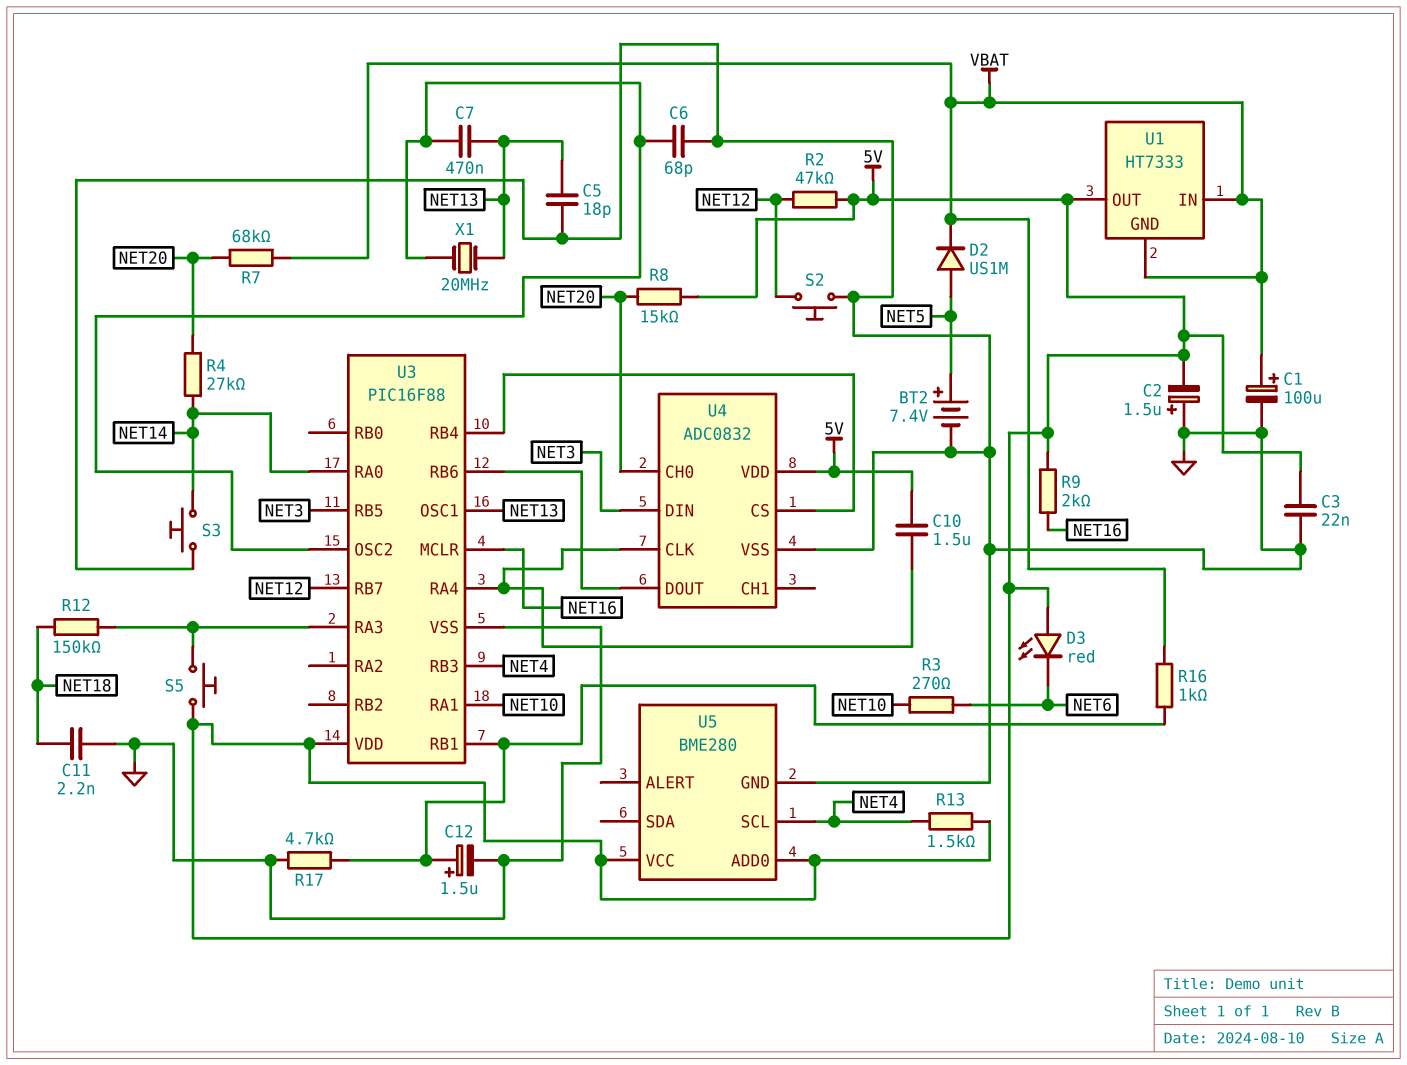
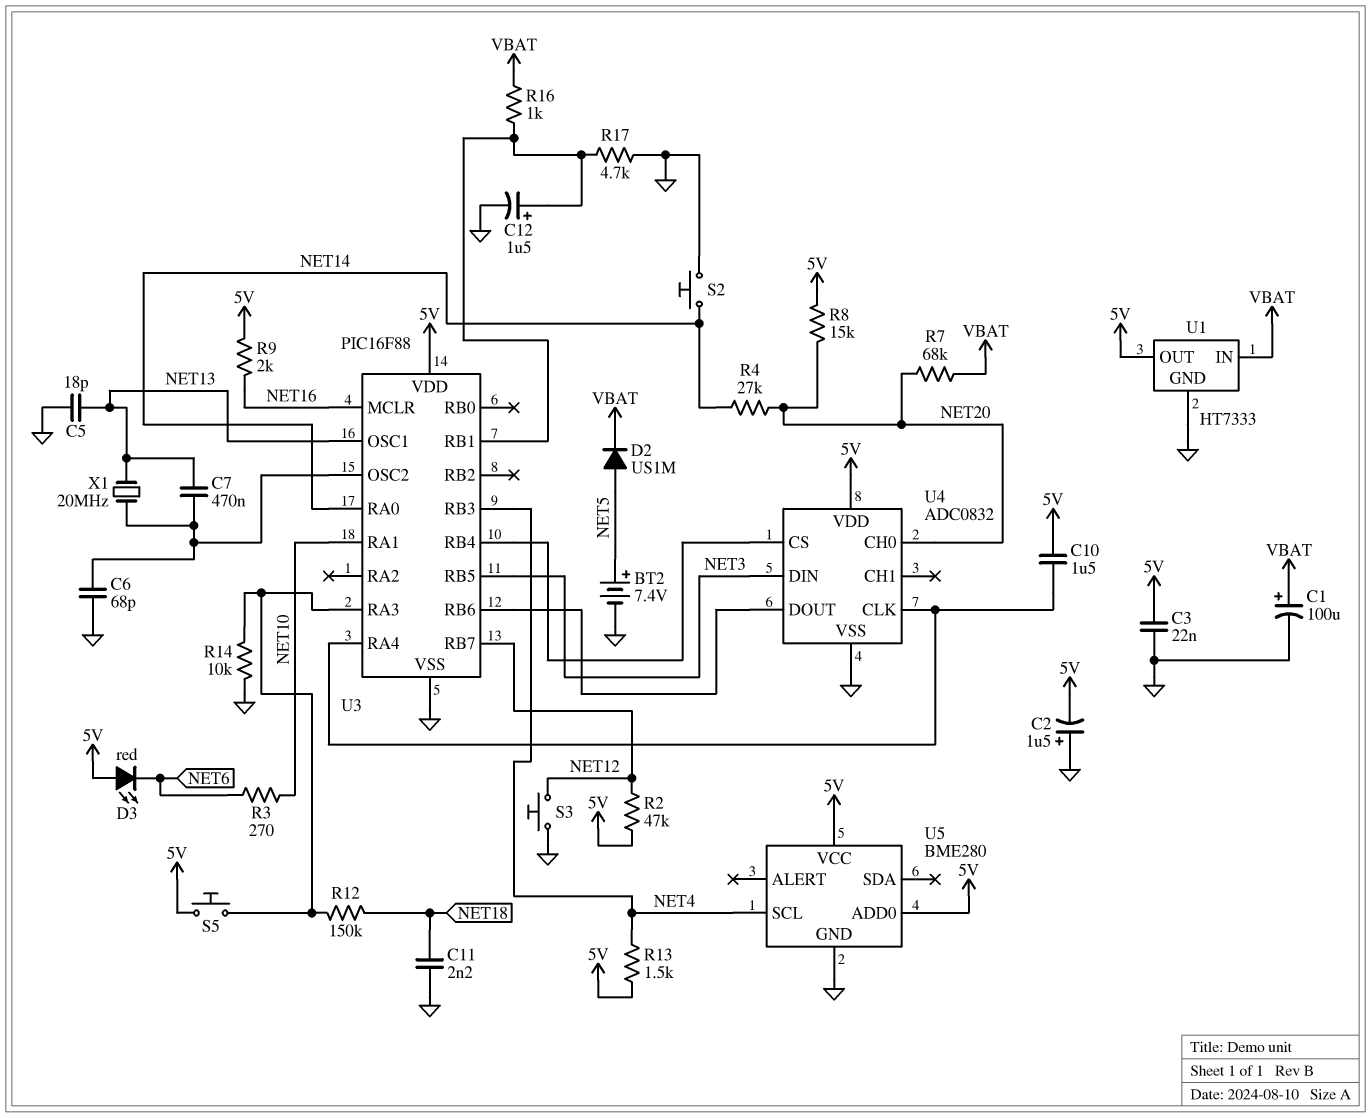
R14: none -> 10k (GND, U3/RA3)
S2: button (GND, NET12) -> button (GND, NET14)
S3: button (GND, NET14) -> button (GND, NET12)
U1 pin GND: VBAT -> GND

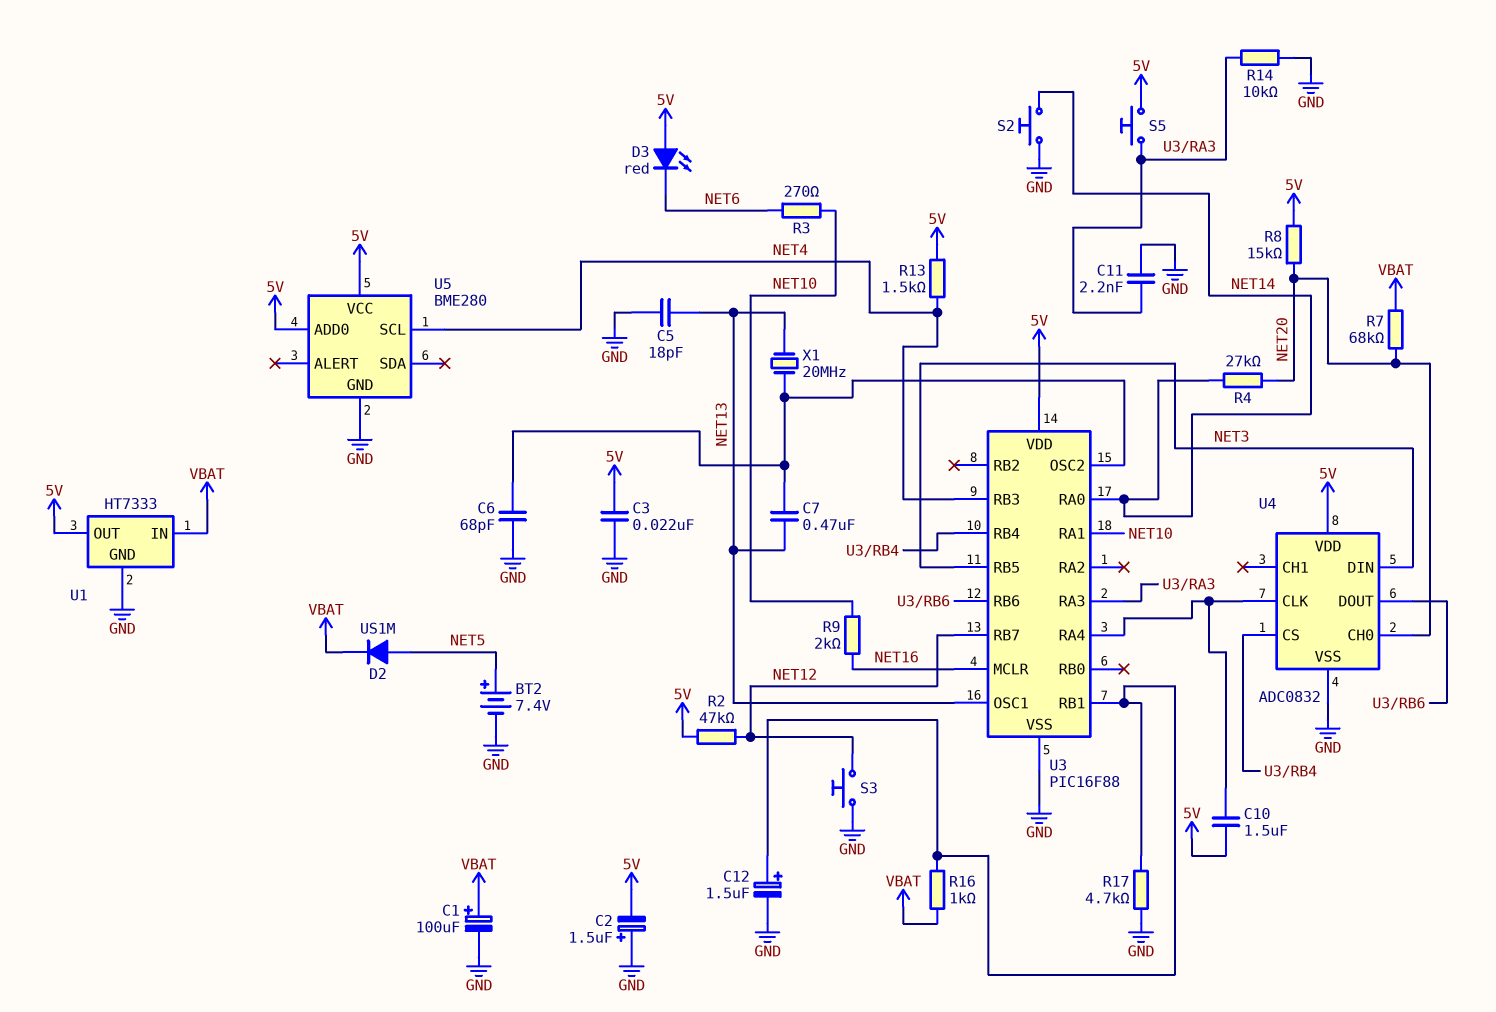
C11: 2.2nF (GND, NET18) -> 2.2nF (GND, U3/RA3)
R9: 2k (5V, NET16) -> 2k (NET10, NET16)
R12: 150k (NET18, U3/RA3) -> none

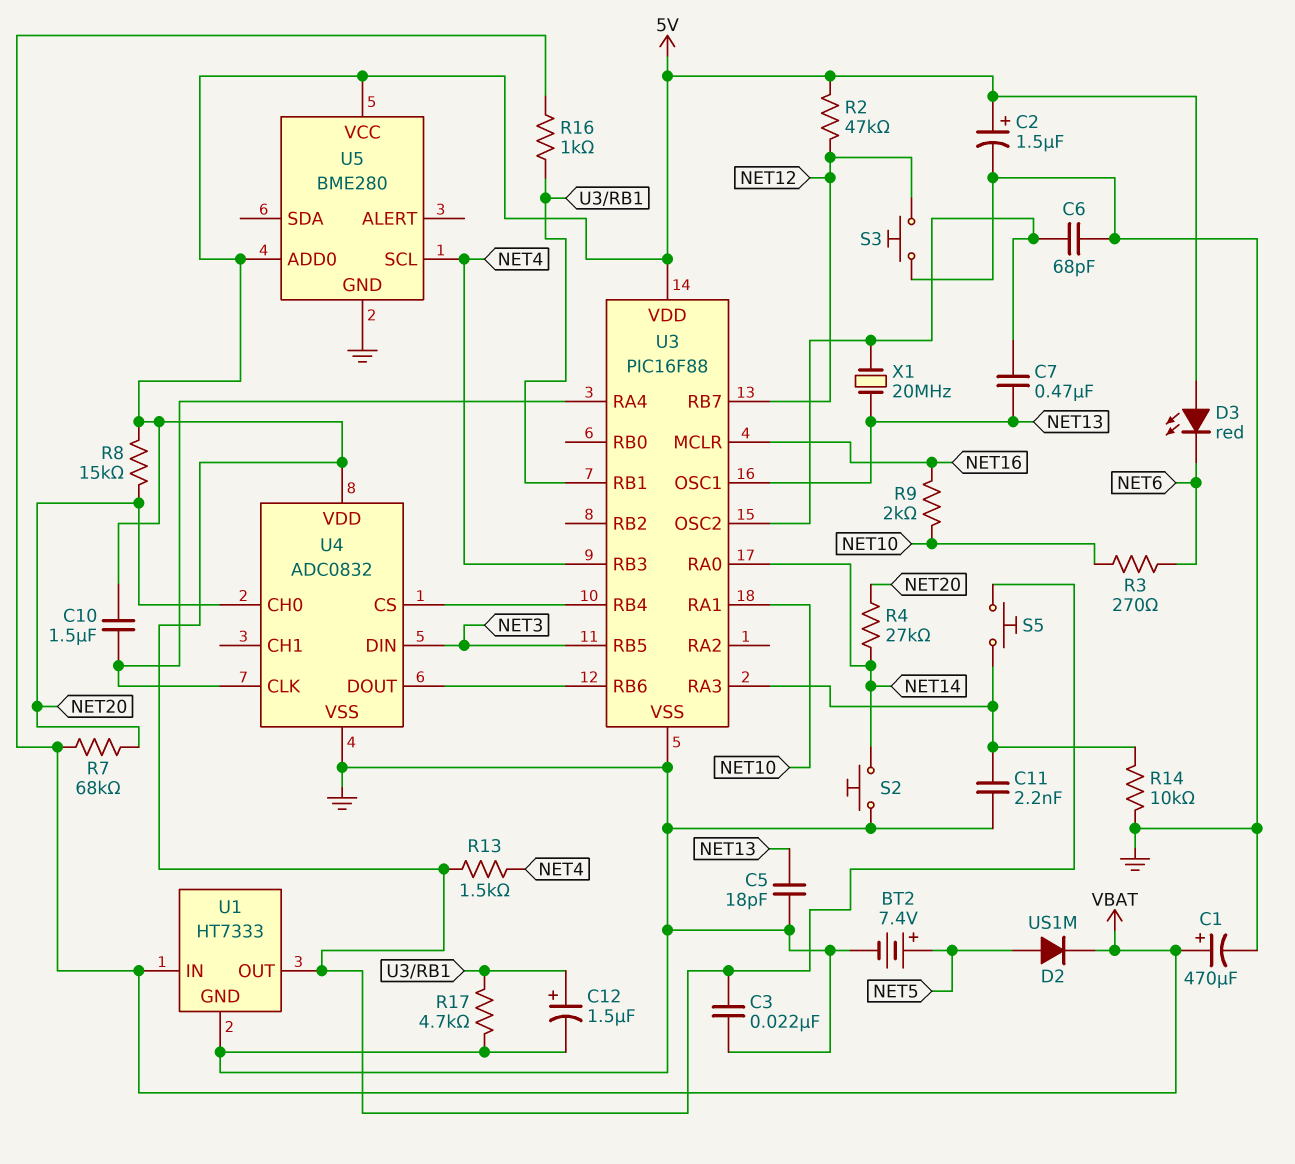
C1: 100uF (plus VBAT, minus GND) -> 470uF (plus VBAT, minus GND)
C2: 1.5uF (plus GND, minus 5V) -> 1.5uF (plus 5V, minus GND)

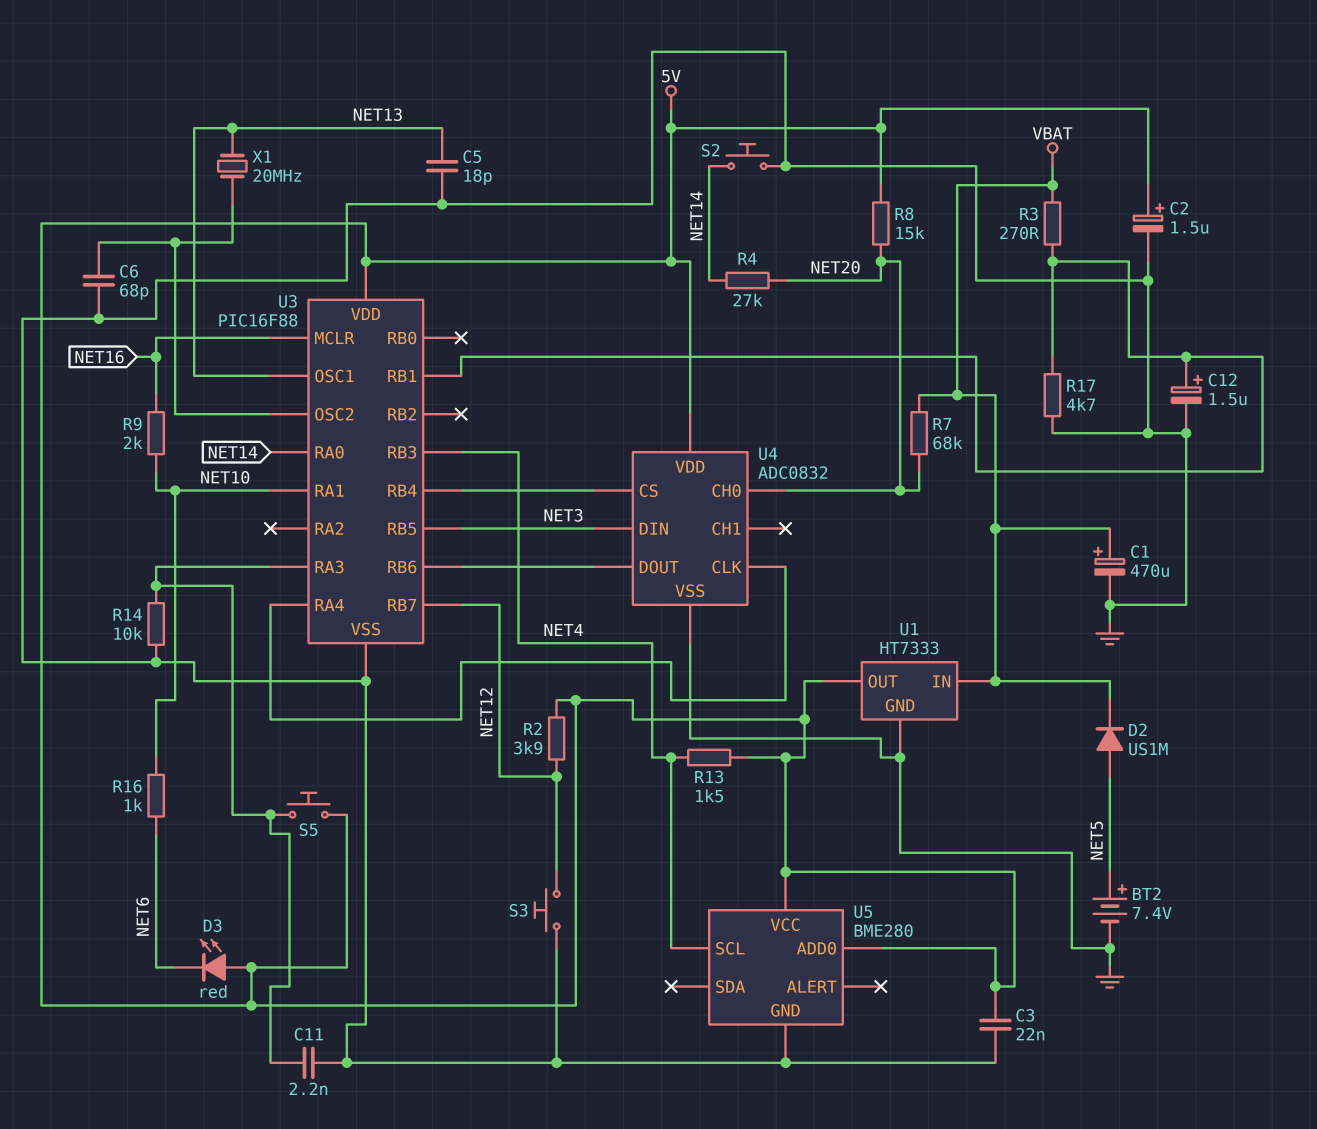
C7: 470nF (NET13, U3/OSC2) -> none
C10: 1.5uF (5V, U3/RA4) -> none
R2: 47k (5V, NET12) -> 3.9k (5V, NET12)
R3: 270 (NET6, NET10) -> 270 (U3/RB1, VBAT)
R16: 1k (U3/RB1, VBAT) -> 1k (NET6, NET10)

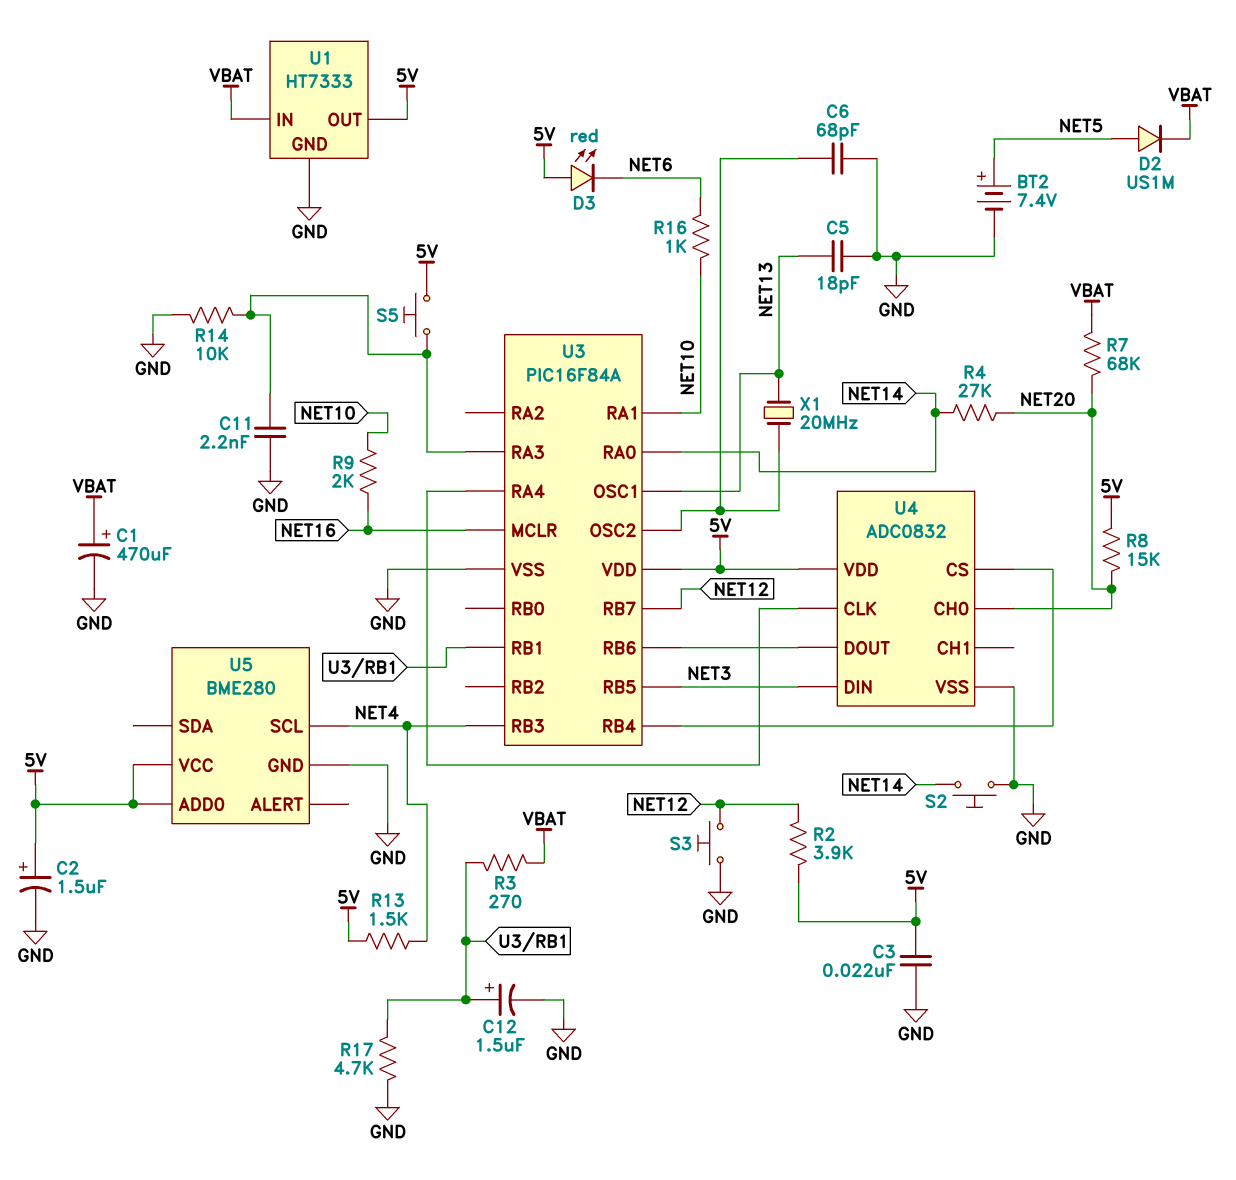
U3: PIC16F88 -> PIC16F84A

